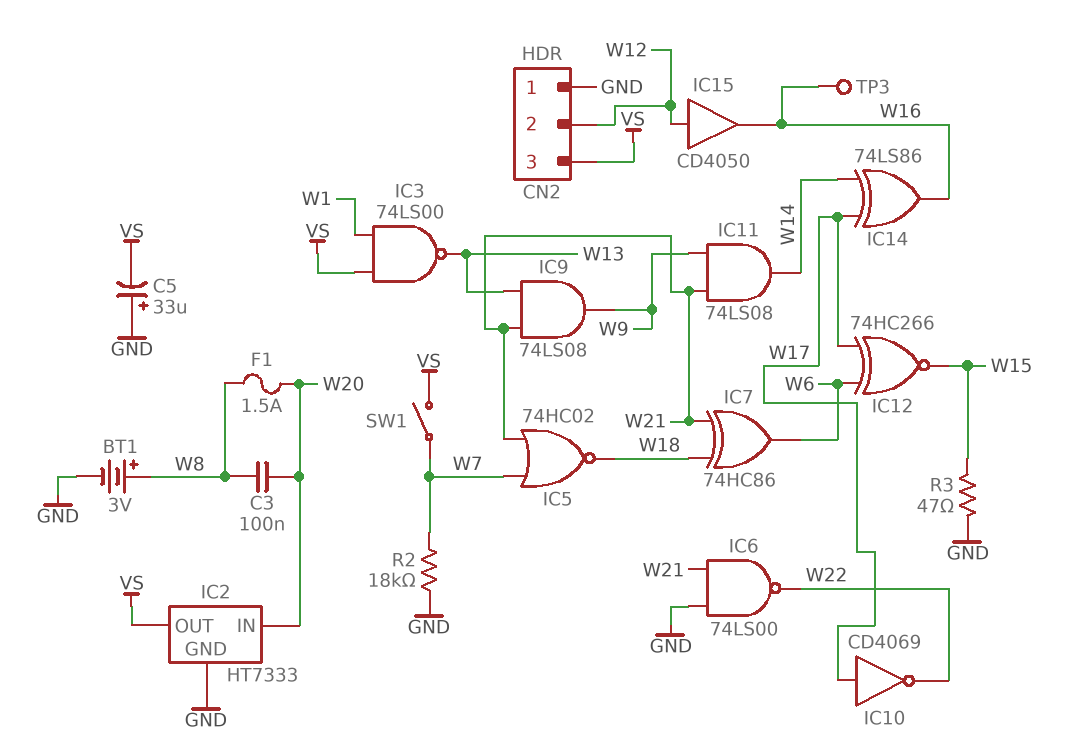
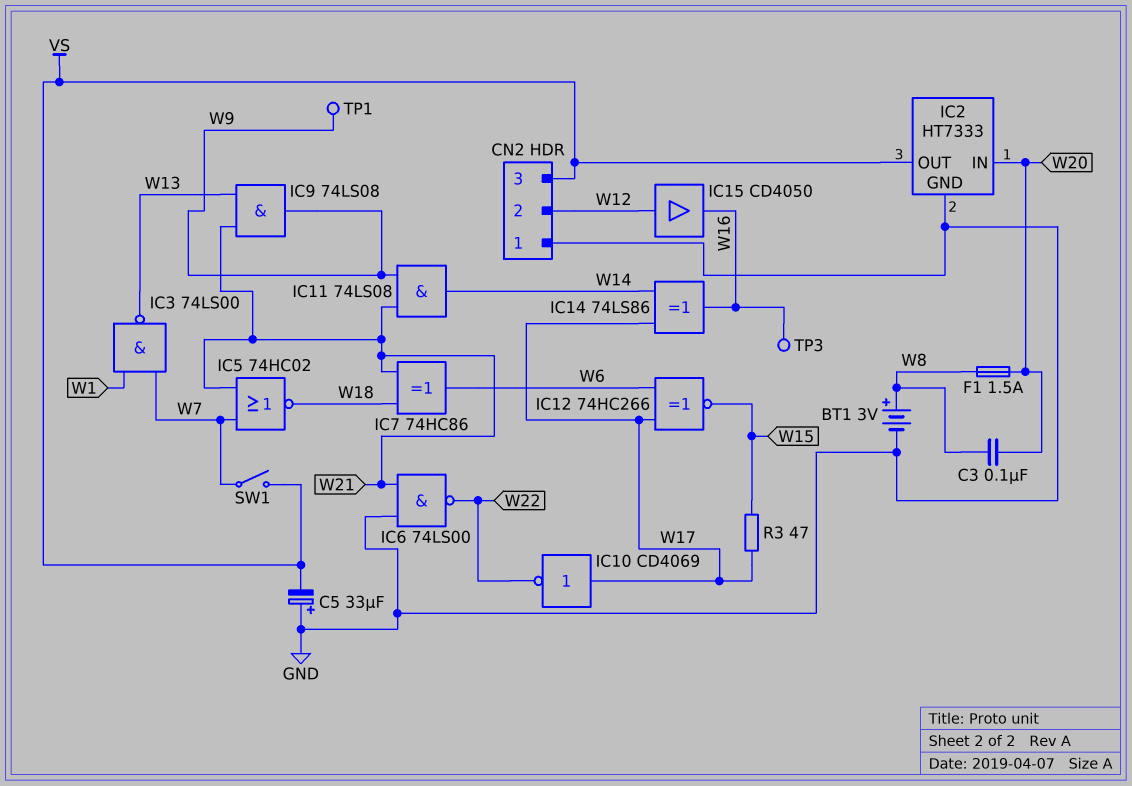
IC3: NAND 74LS00 (in VS, in W1, out W13) -> NAND 74LS00 (in W1, in W7, out W13)
R2: 18k (GND, W7) -> none
R3: 47 (GND, W15) -> 47 (W15, W17)
TP1: none -> test point (W9)

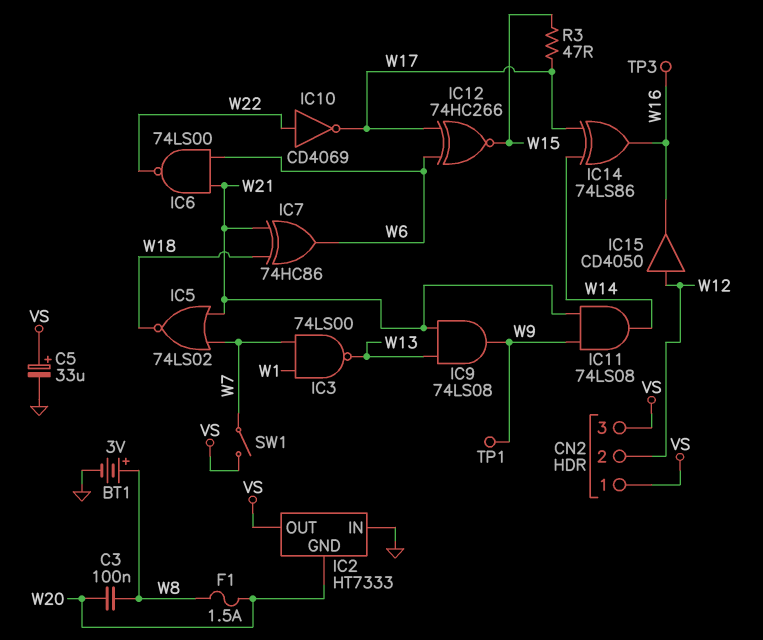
C5: 33uF (plus GND, minus VS) -> 33uF (plus VS, minus GND)
CN2 pin 1: GND -> VS
IC2 pin GND: GND -> W20
IC2 pin IN: W20 -> GND
IC5: NOR 74HC02 (in W7, in W21, out W18) -> NOR 74LS02 (in W7, in W21, out W18)
IC6: NAND 74LS00 (in GND, in W21, out W22) -> NAND 74LS00 (in W6, in W21, out W22)
IC10: NOT CD4069 (in W17, out W22) -> NOT CD4069 (in W22, out W17)

